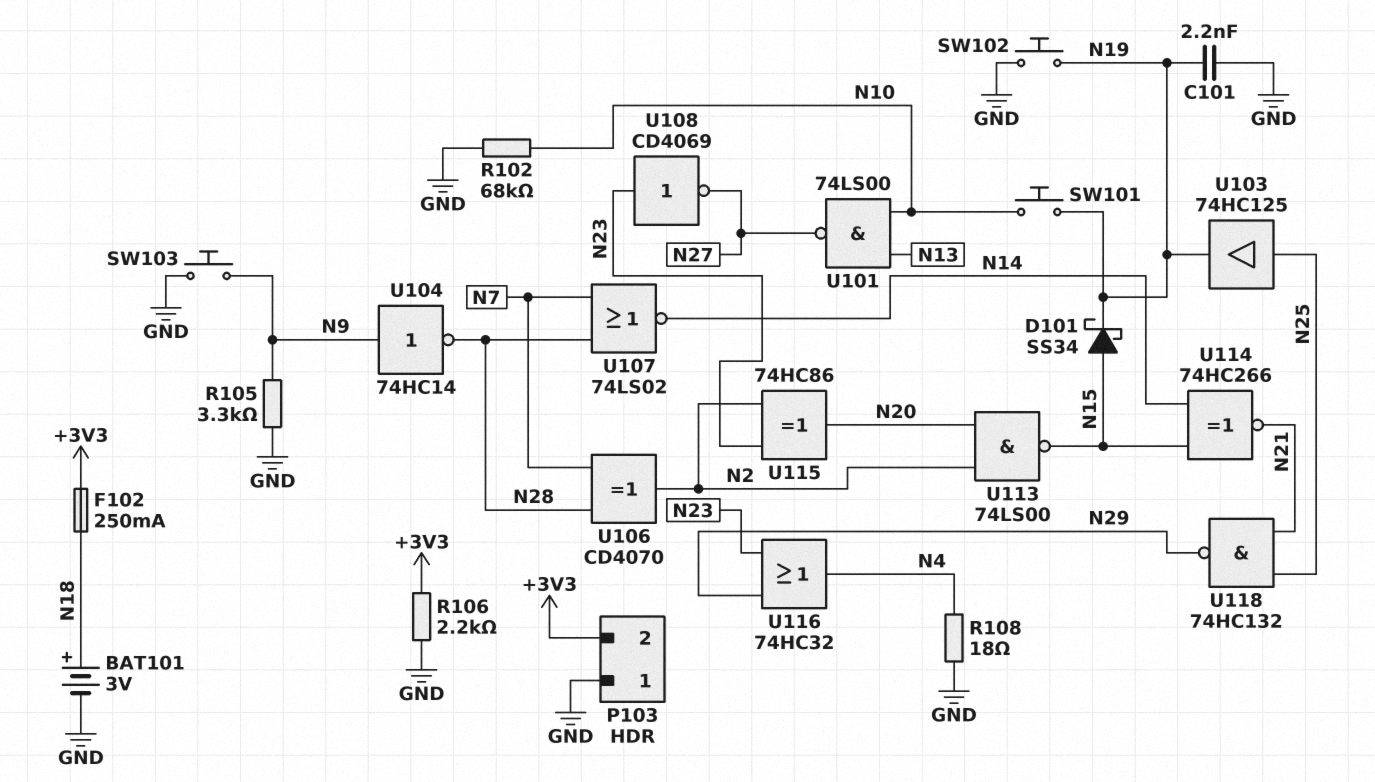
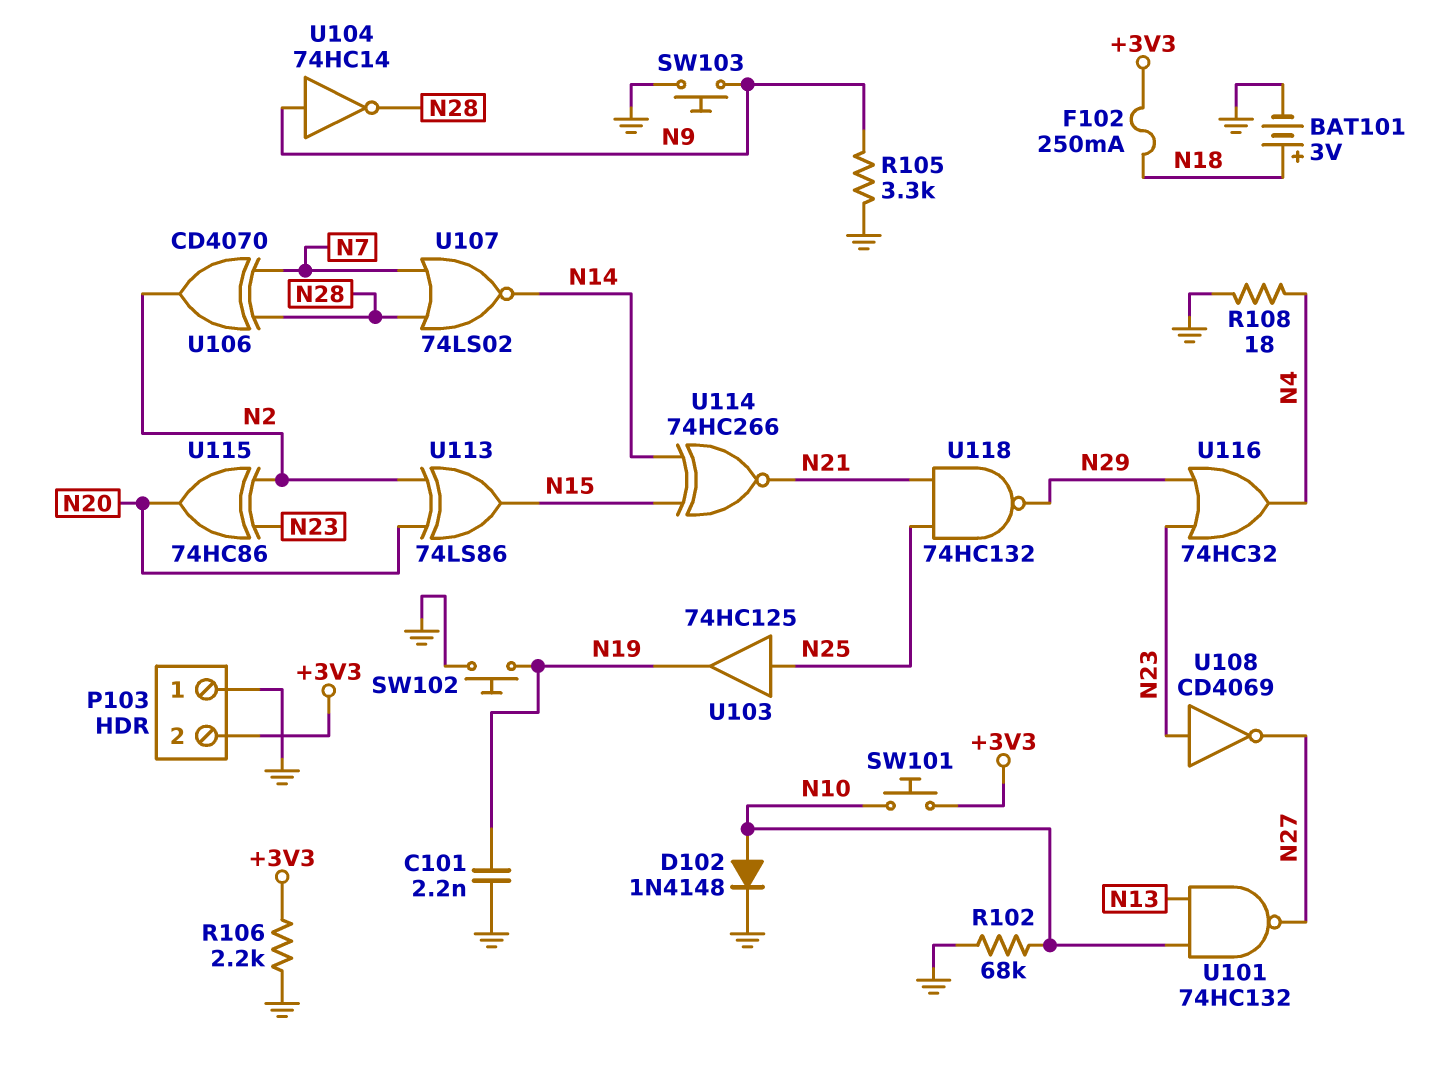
D101: schottky SS34 (A N15, K N19) -> none
D102: none -> diode 1N4148 (A N10, K GND)
SW101: button (N10, N19) -> button (+3V3, N10)
U101: NAND 74LS00 (in N10, in N13, out N27) -> NAND 74HC132 (in N10, in N13, out N27)
U113: NAND 74LS00 (in N2, in N20, out N15) -> XOR 74LS86 (in N2, in N20, out N15)

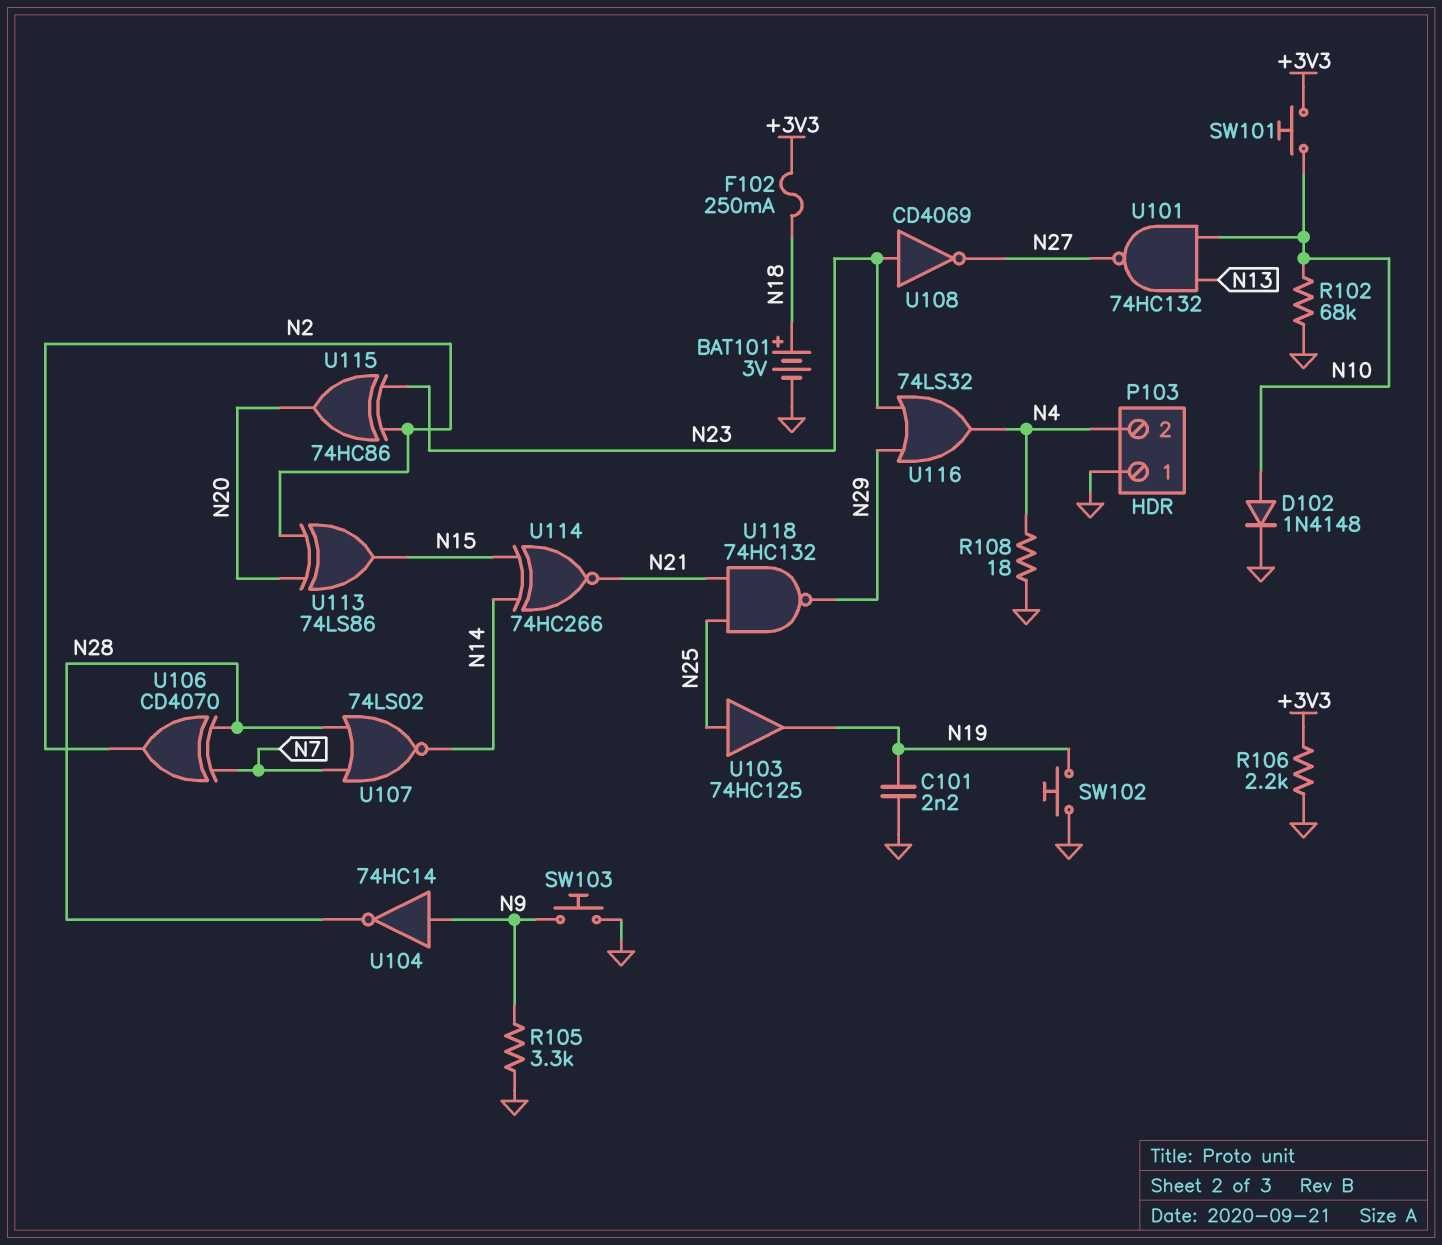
P103 pin 2: +3V3 -> N4
U116: OR 74HC32 (in N23, in N29, out N4) -> OR 74LS32 (in N23, in N29, out N4)

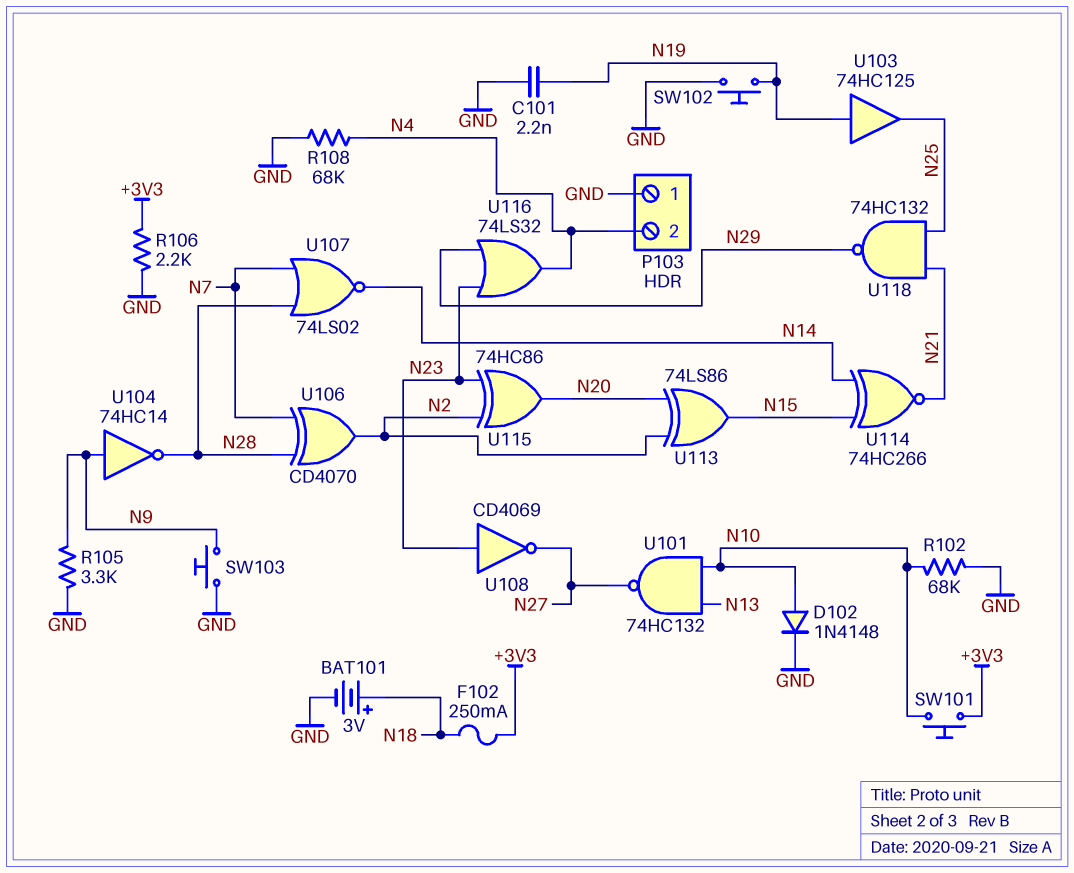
R108: 18 (GND, N4) -> 68k (GND, N4)
U103: buffer 74HC125 (in N25, out N19) -> buffer 74HC125 (in N19, out N25)

